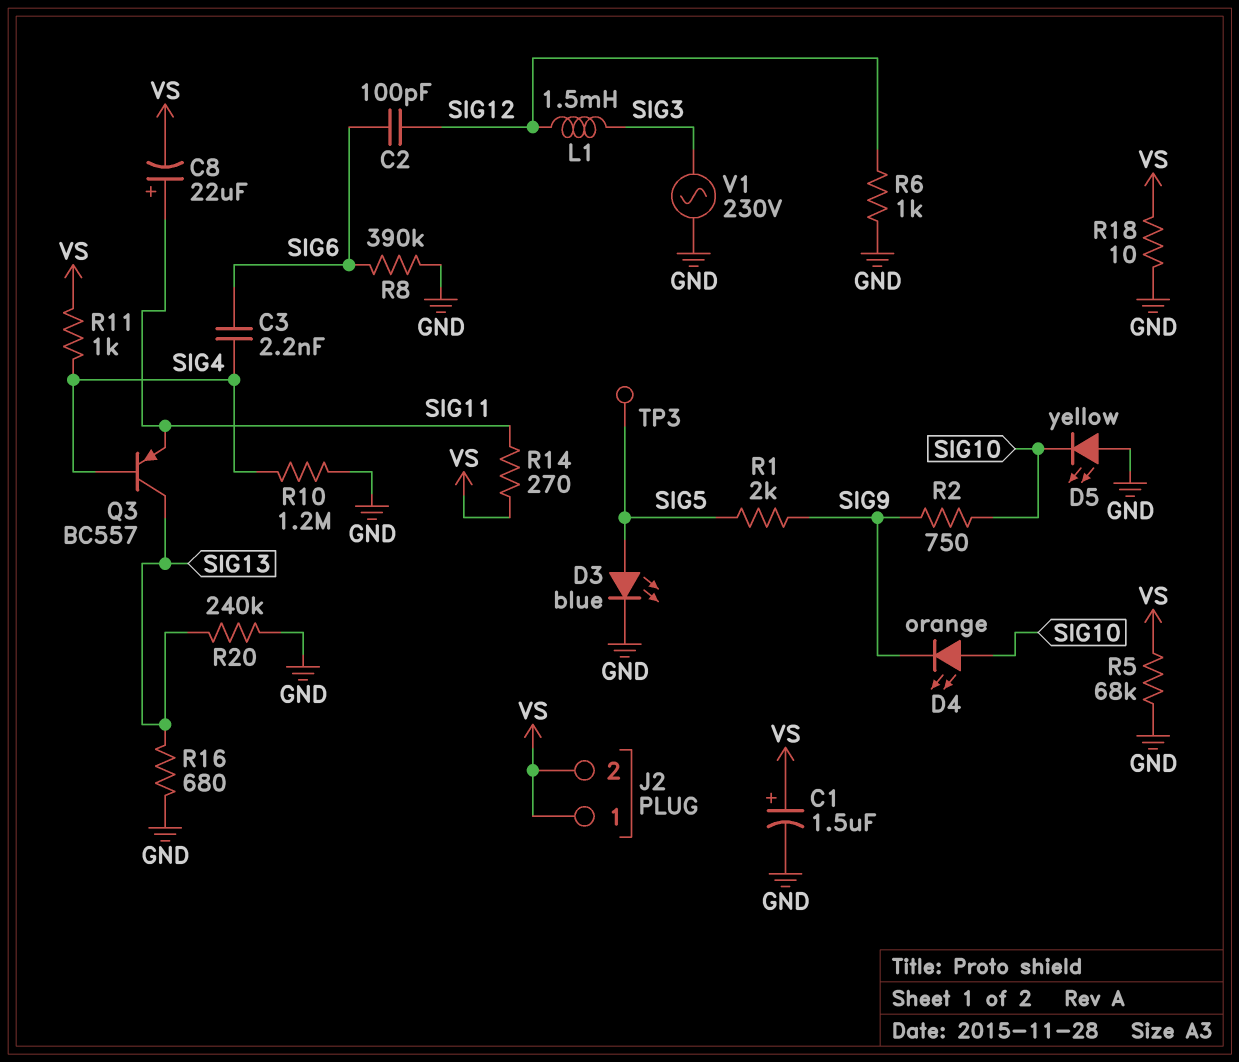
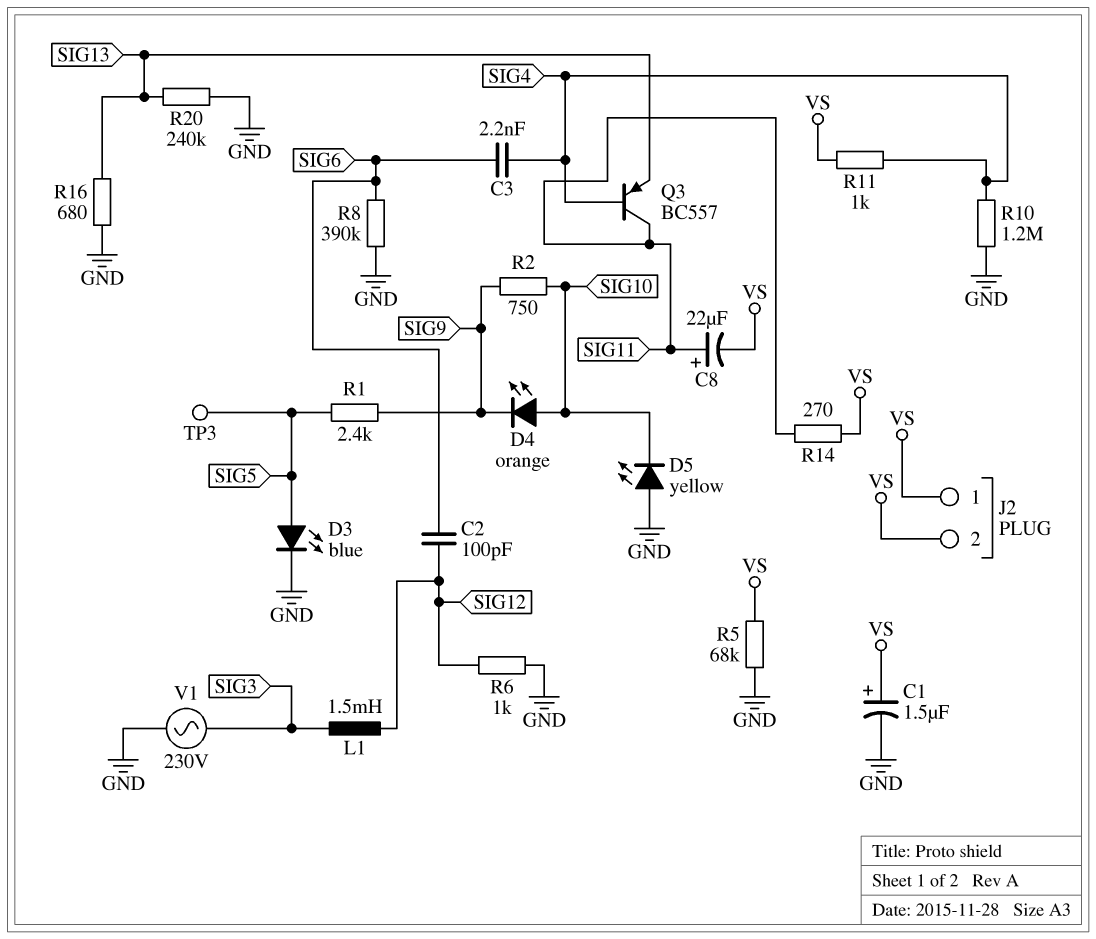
Q3: PNP BC557 (B SIG4, C SIG13, E SIG11) -> PNP BC557 (B SIG4, C SIG11, E SIG13)
R1: 2k (SIG5, SIG9) -> 2.4k (SIG5, SIG9)
R18: 10 (GND, VS) -> none

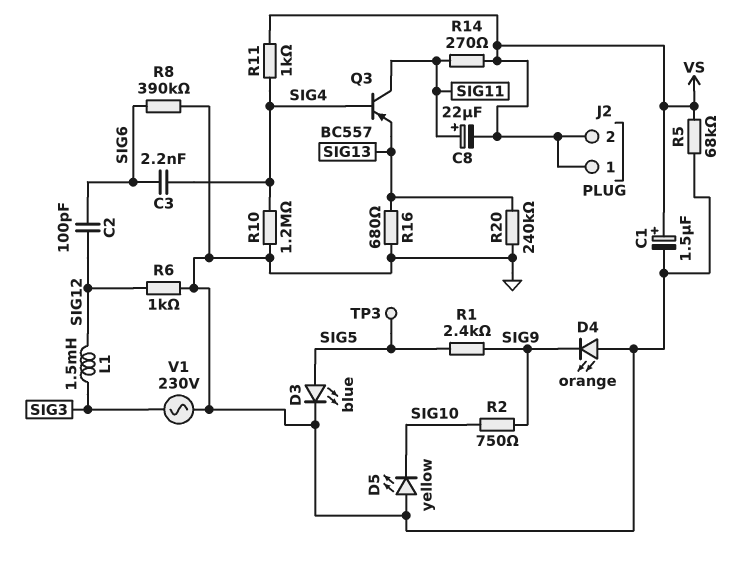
D4: LED orange (A SIG10, K SIG9) -> LED orange (A GND, K SIG9)

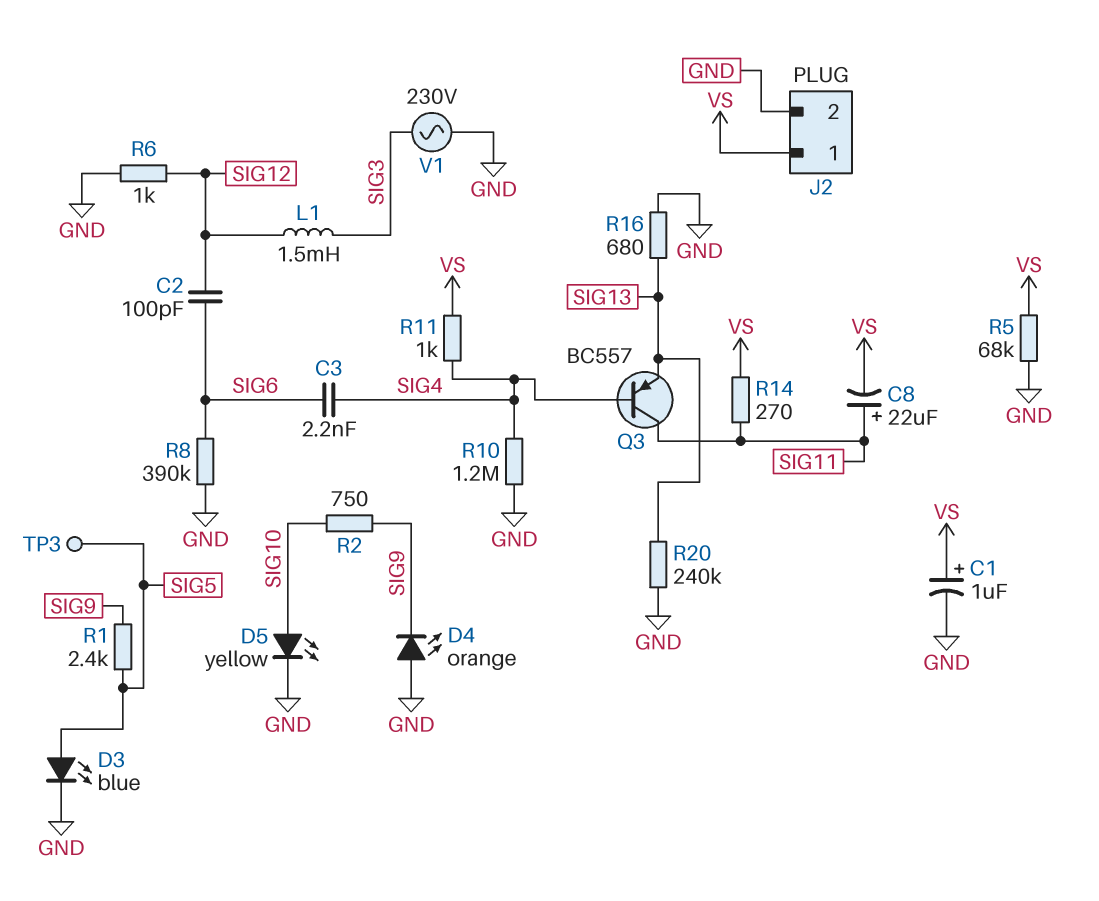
C1: 1.5uF (plus VS, minus GND) -> 1uF (plus VS, minus GND)
D5: LED yellow (A GND, K SIG10) -> LED yellow (A SIG10, K GND)
J2 pin 2: VS -> GND

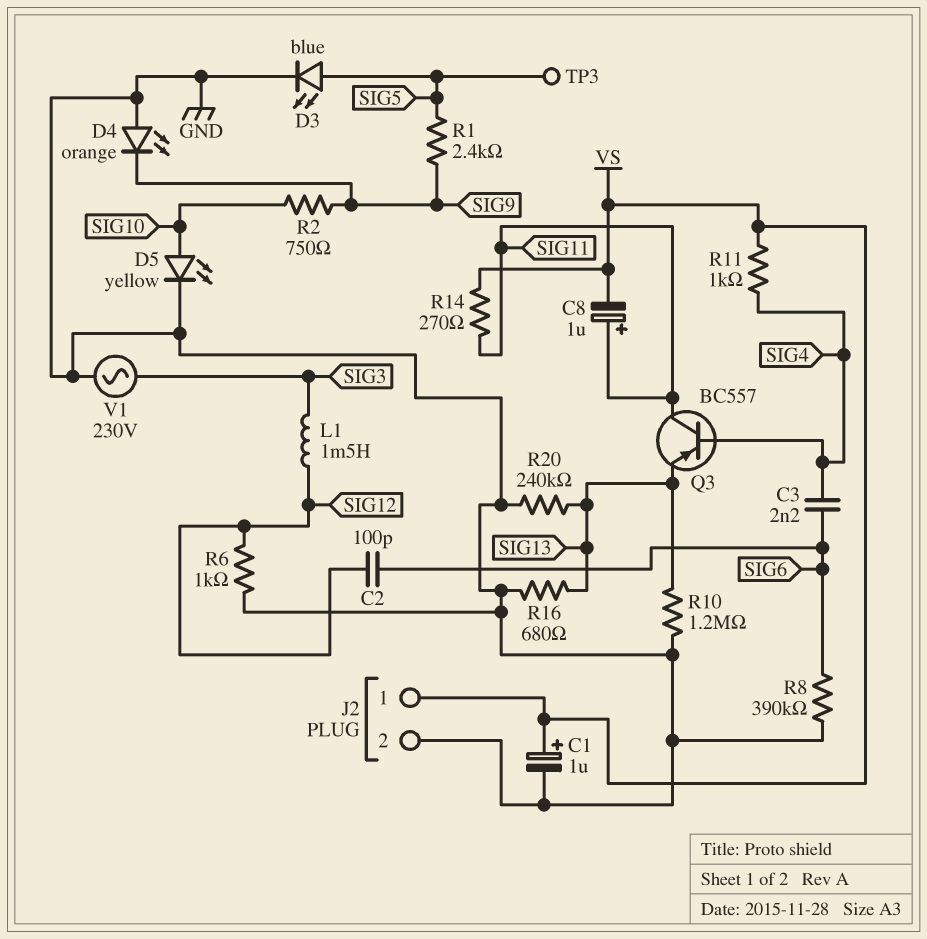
C8: 22uF (plus SIG11, minus VS) -> 1uF (plus SIG11, minus VS)
R5: 68k (GND, VS) -> none
R10: 1.2M (GND, SIG4) -> 1.2M (GND, SIG13)

